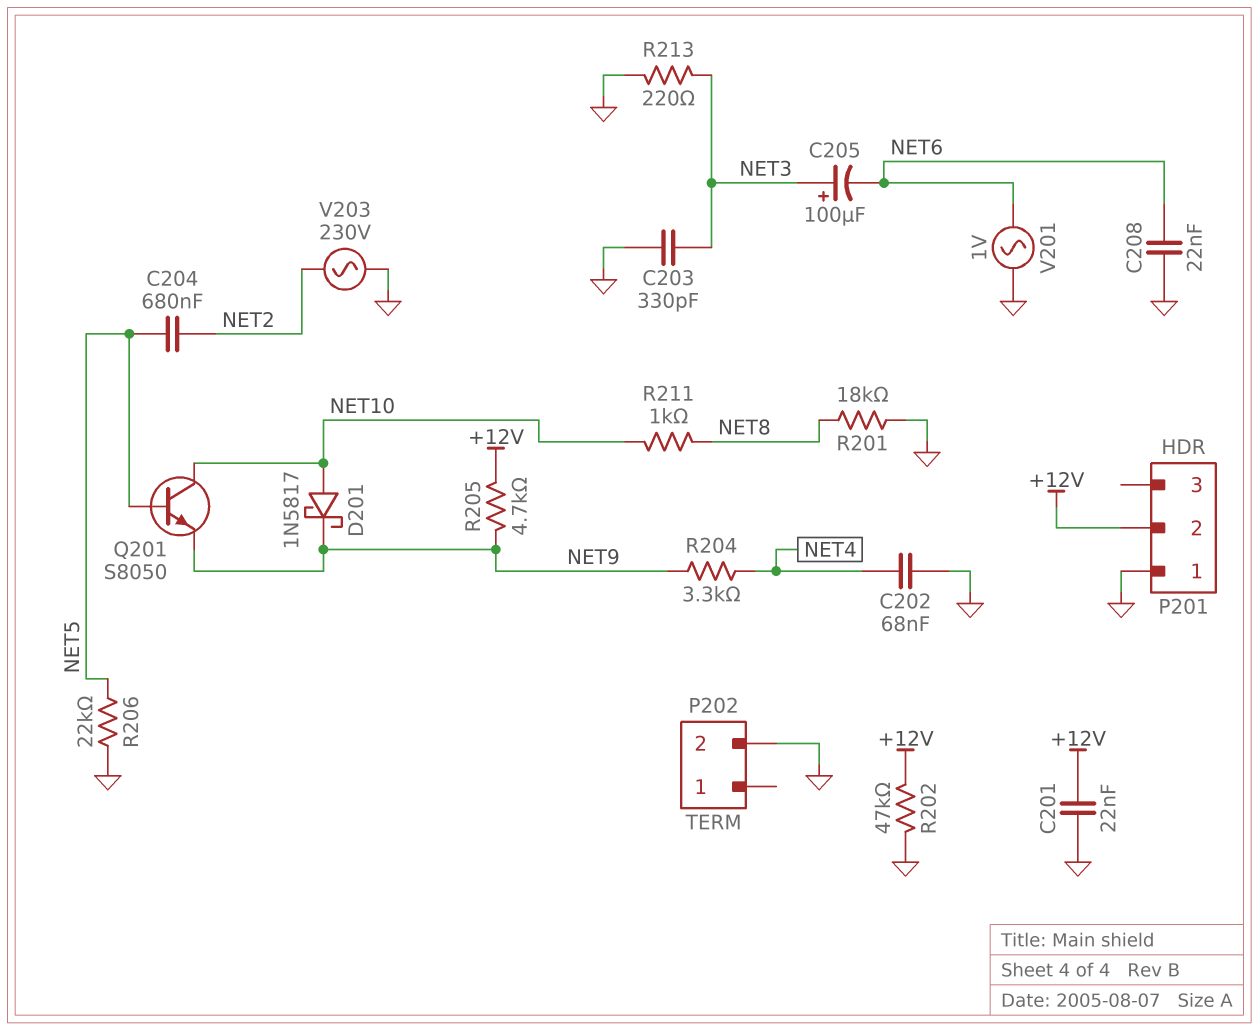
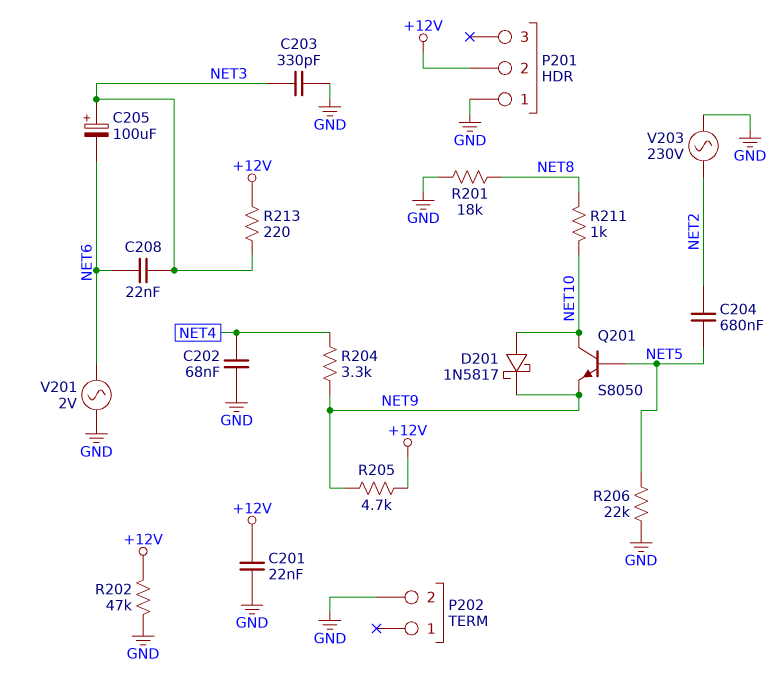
C208: 22nF (GND, NET6) -> 22nF (NET3, NET6)
R213: 220 (GND, NET3) -> 220 (+12V, NET3)
V201: AC 1V (GND, NET6) -> AC 2V (GND, NET6)

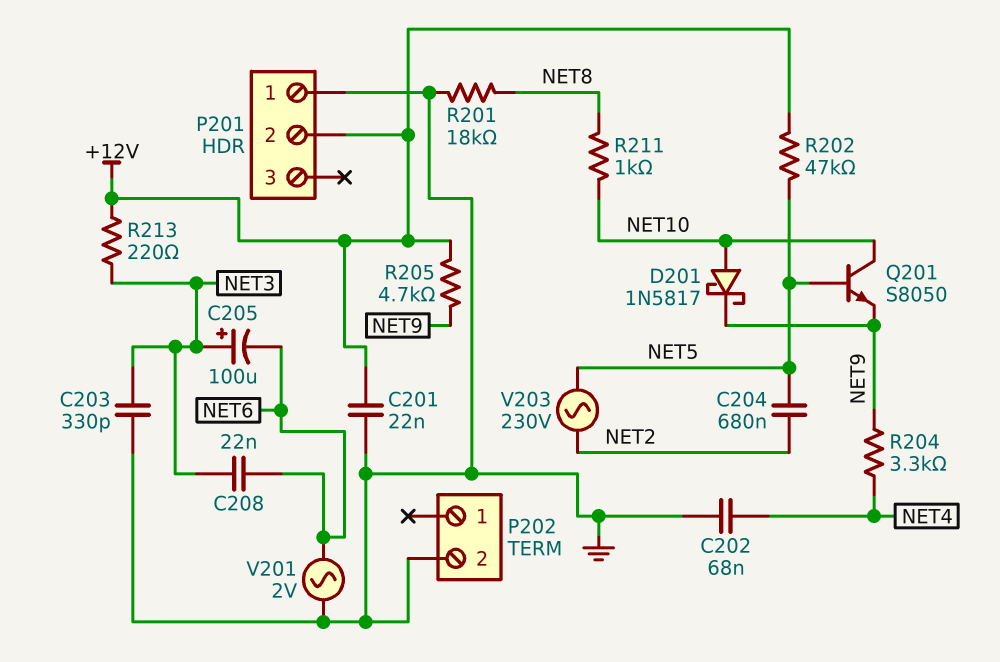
R202: 47k (+12V, GND) -> 47k (+12V, NET5)
R206: 22k (GND, NET5) -> none
V203: AC 230V (GND, NET2) -> AC 230V (NET2, NET5)

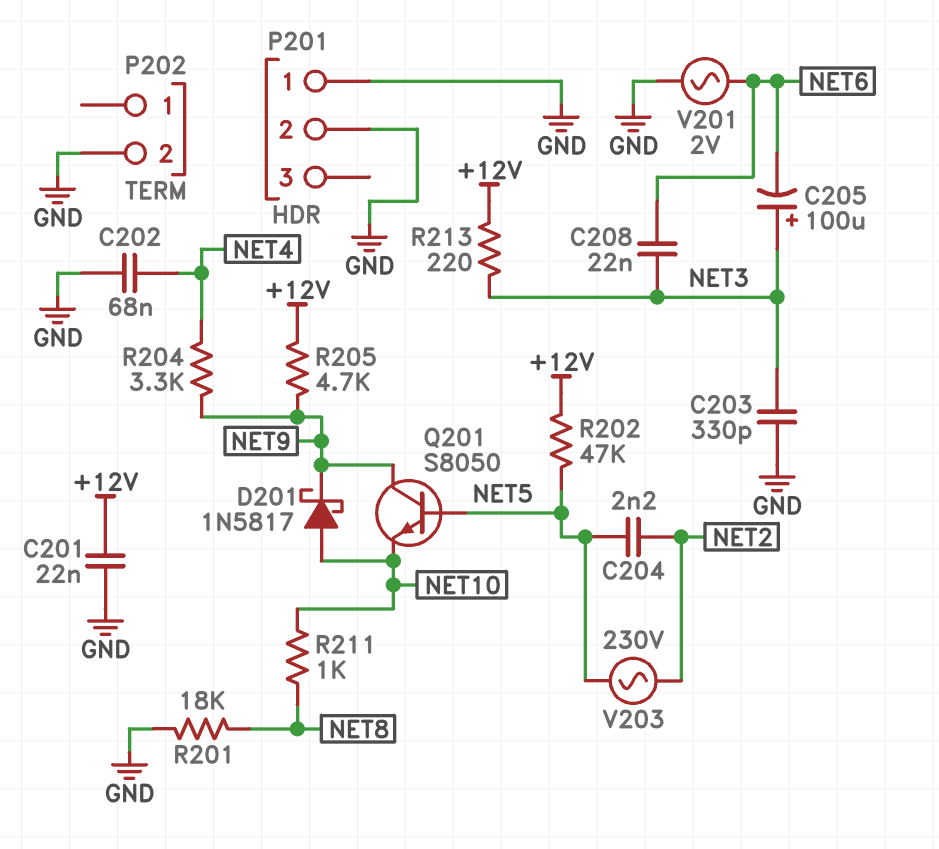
C204: 680nF (NET2, NET5) -> 2.2nF (NET2, NET5)
P201 pin 2: +12V -> GND
Q201: NPN S8050 (B NET5, C NET10, E NET9) -> NPN S8050 (B NET5, C NET9, E NET10)

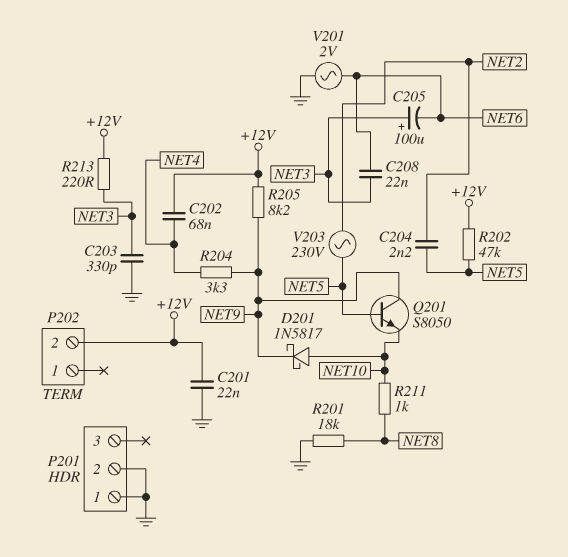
C202: 68nF (GND, NET4) -> 68nF (+12V, NET4)
P202 pin 2: GND -> +12V
R205: 4.7k (+12V, NET9) -> 8.2k (+12V, NET9)

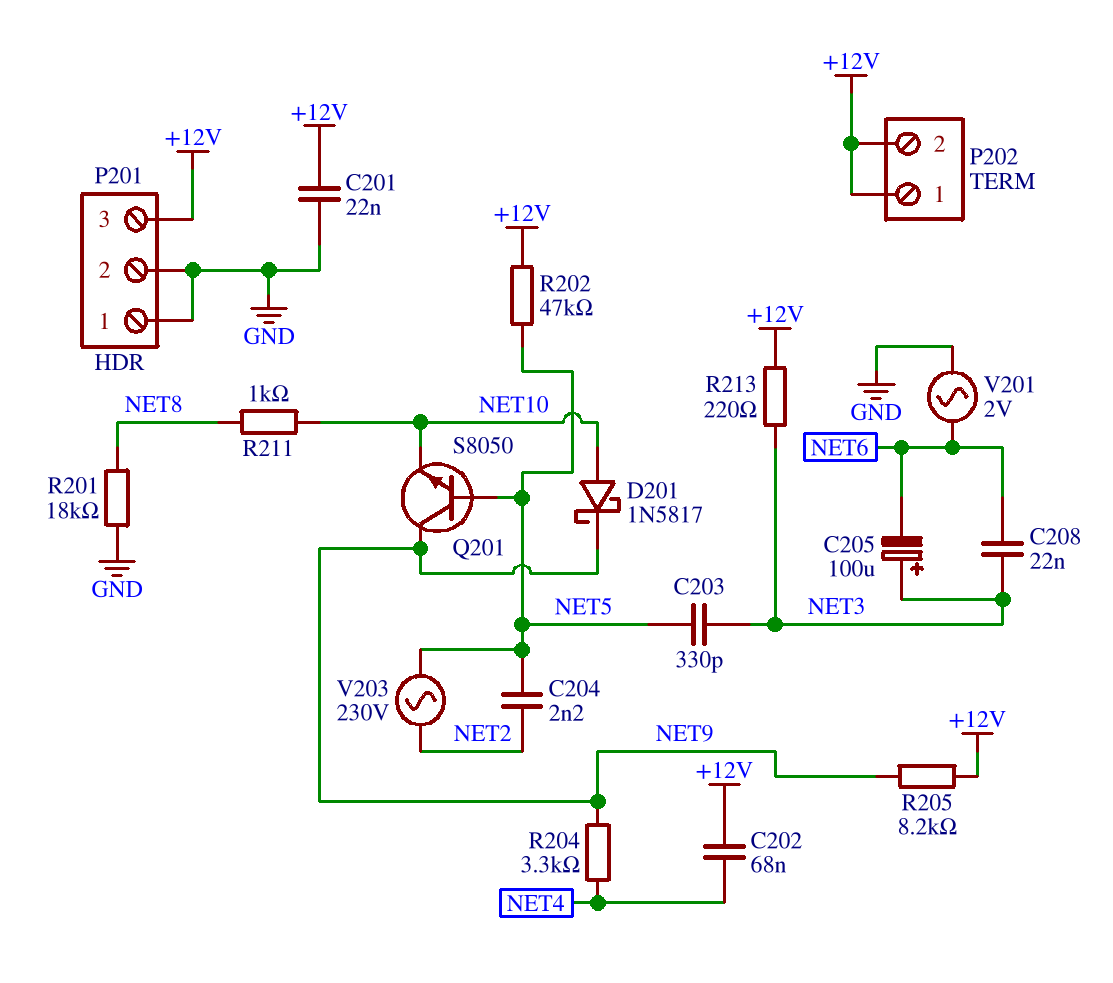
C203: 330pF (GND, NET3) -> 330pF (NET3, NET5)
P201 pin 3: none -> +12V
P202 pin 1: none -> +12V

